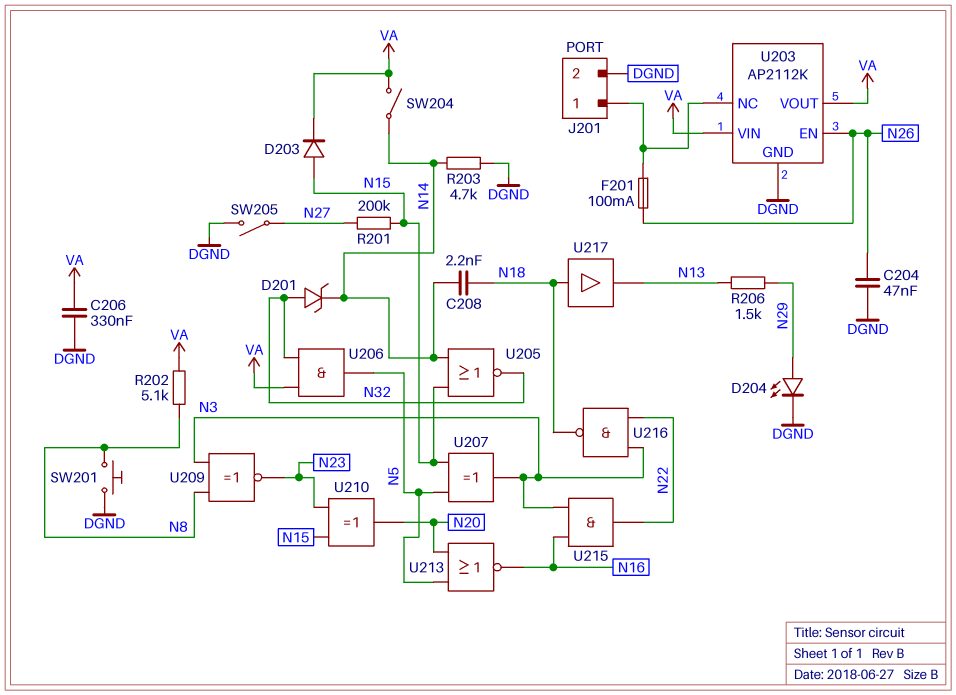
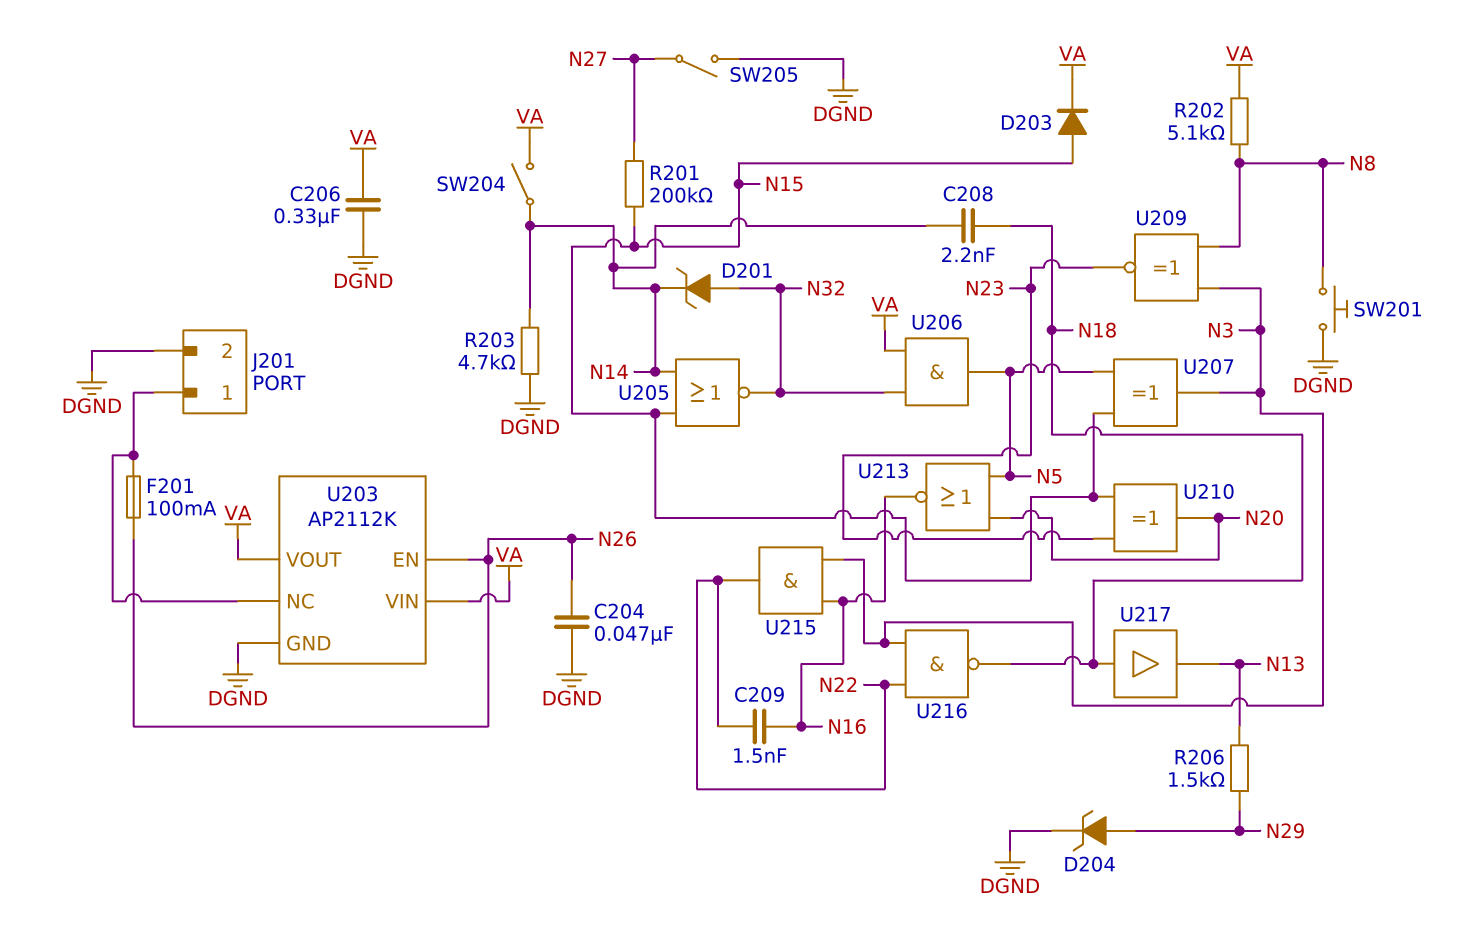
C209: none -> 1.5nF (N16, N22)
D204: LED (A N29, K DGND) -> zener (A N29, K DGND)

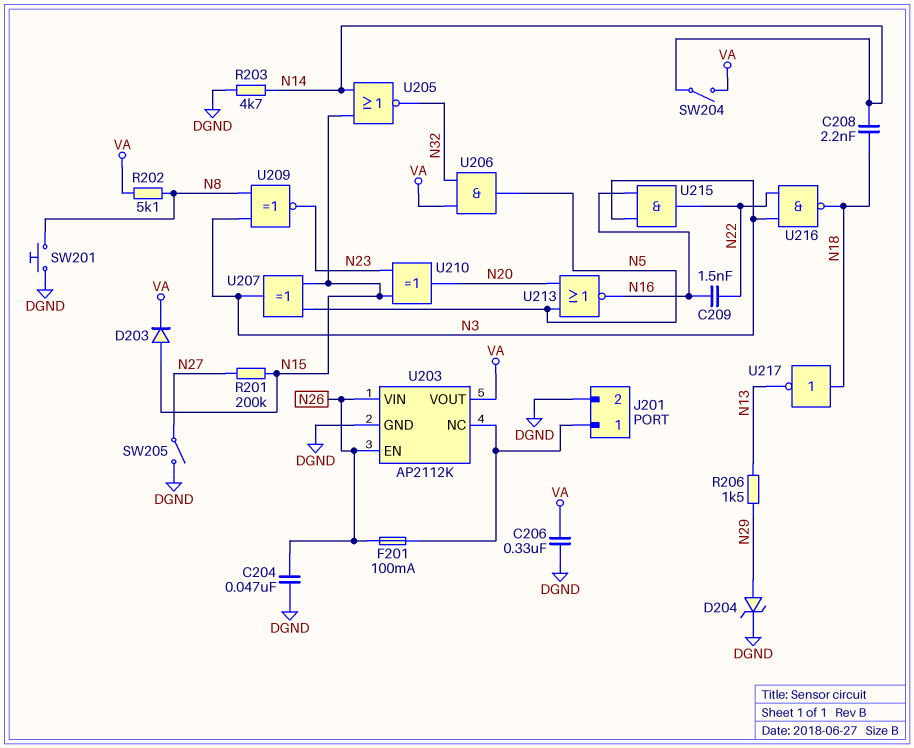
D201: zener (A N32, K N14) -> none
U203 pin VIN: VA -> N26
U217: buffer (in N18, out N13) -> NOT (in N18, out N13)

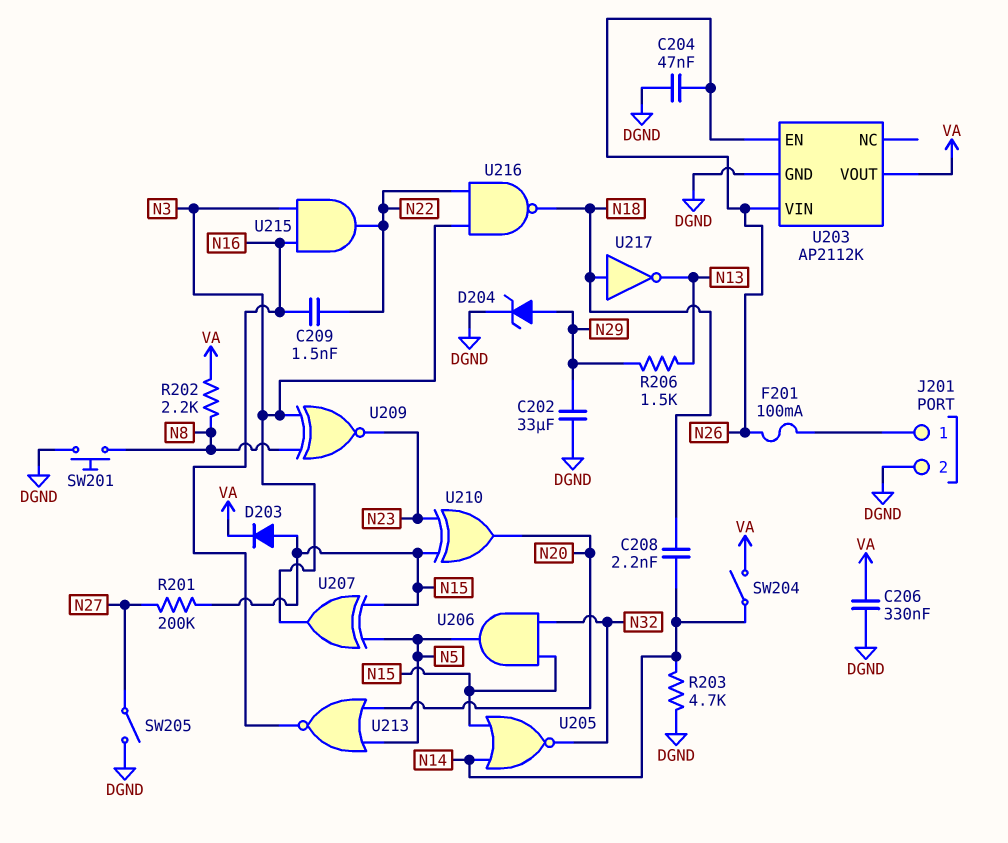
C202: none -> 33uF (DGND, N29)
R202: 5.1k (N8, VA) -> 2.2k (N8, VA)
U203 pin NC: J201/1 -> none
U206: AND (in N32, in VA, out N5) -> AND (in N15, in N32, out N5)

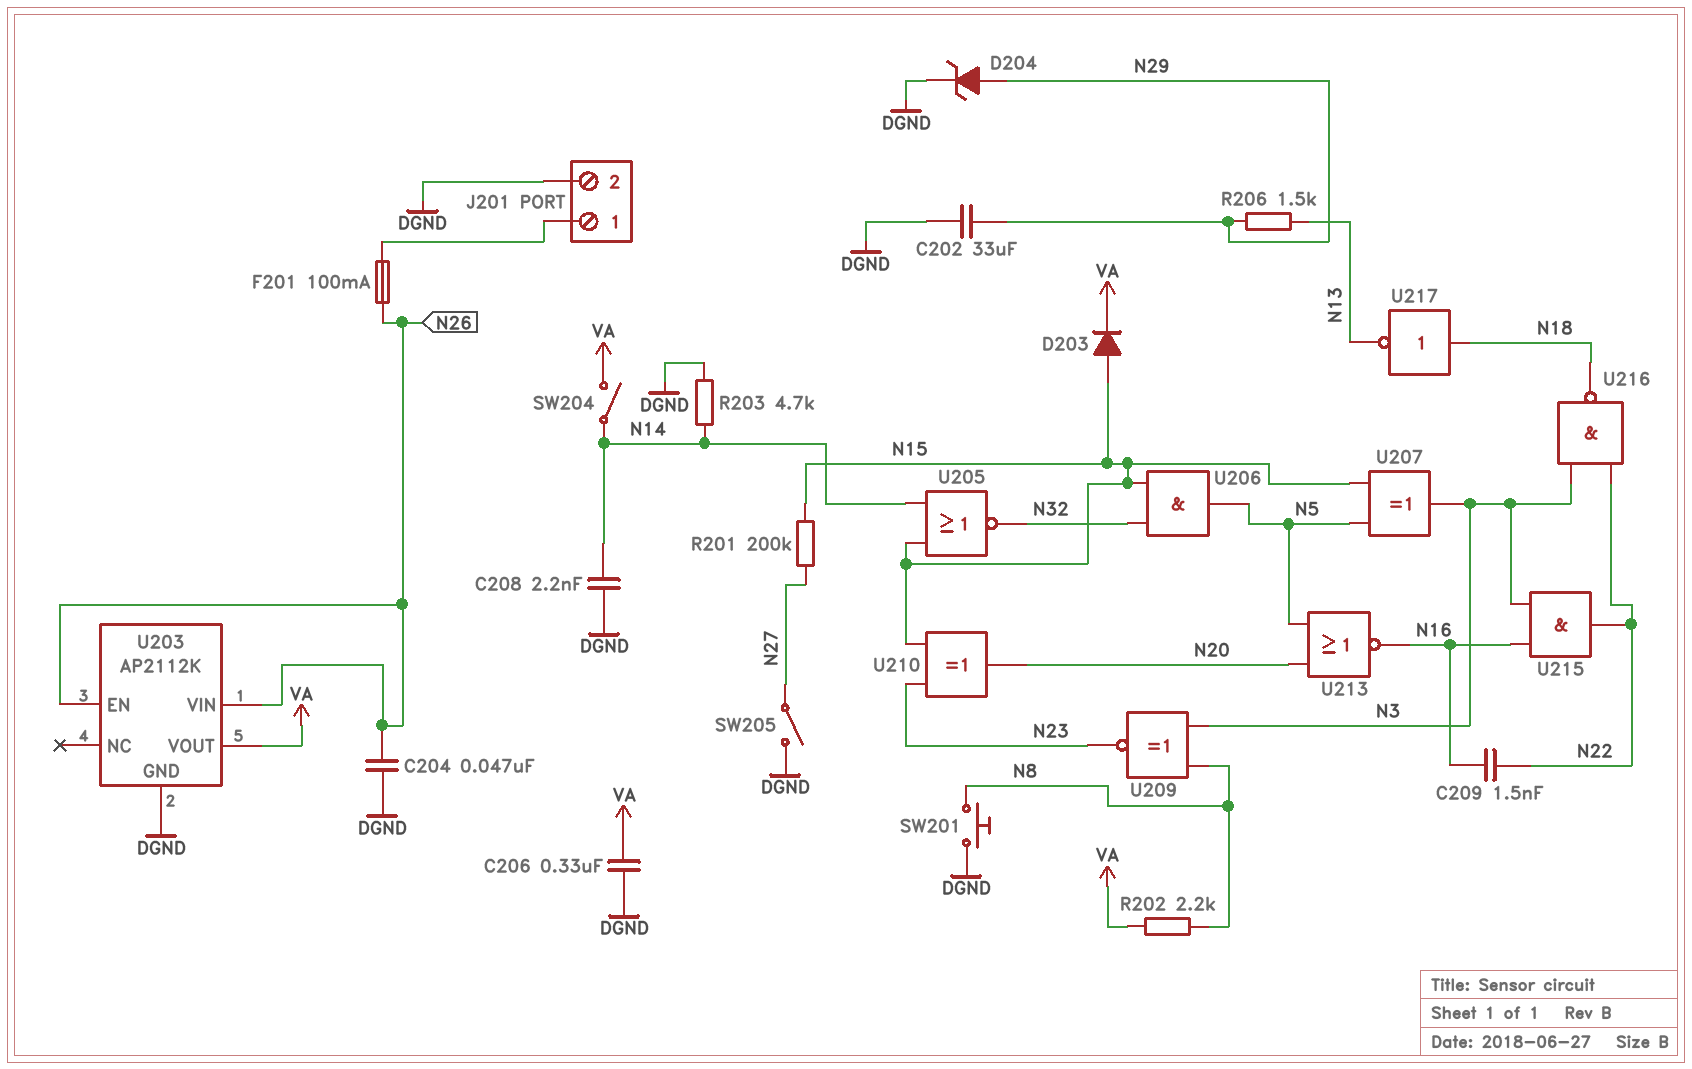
C208: 2.2nF (N14, N18) -> 2.2nF (DGND, N14)

